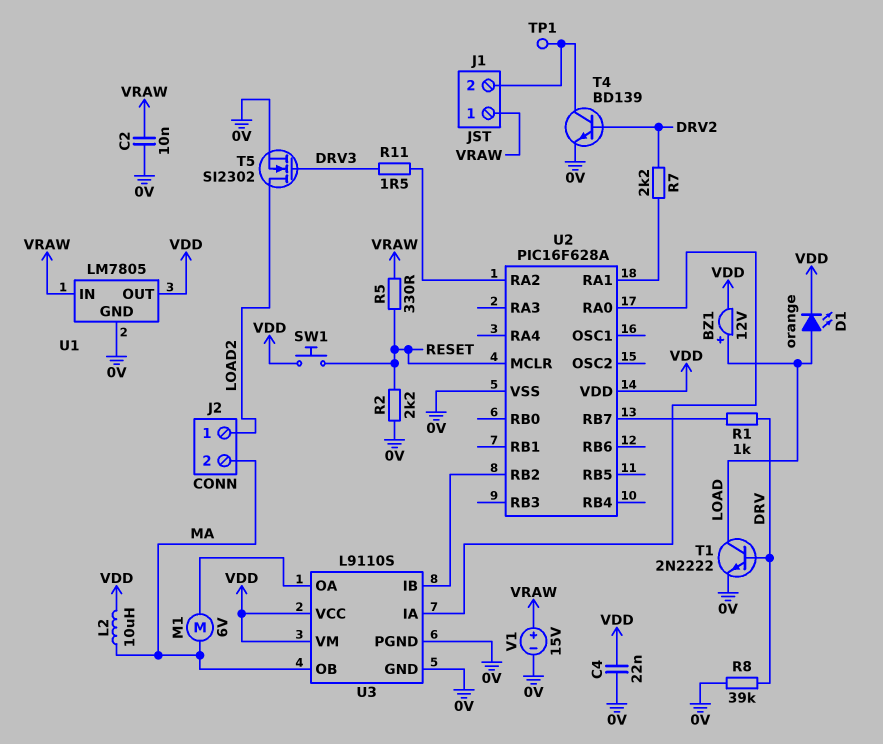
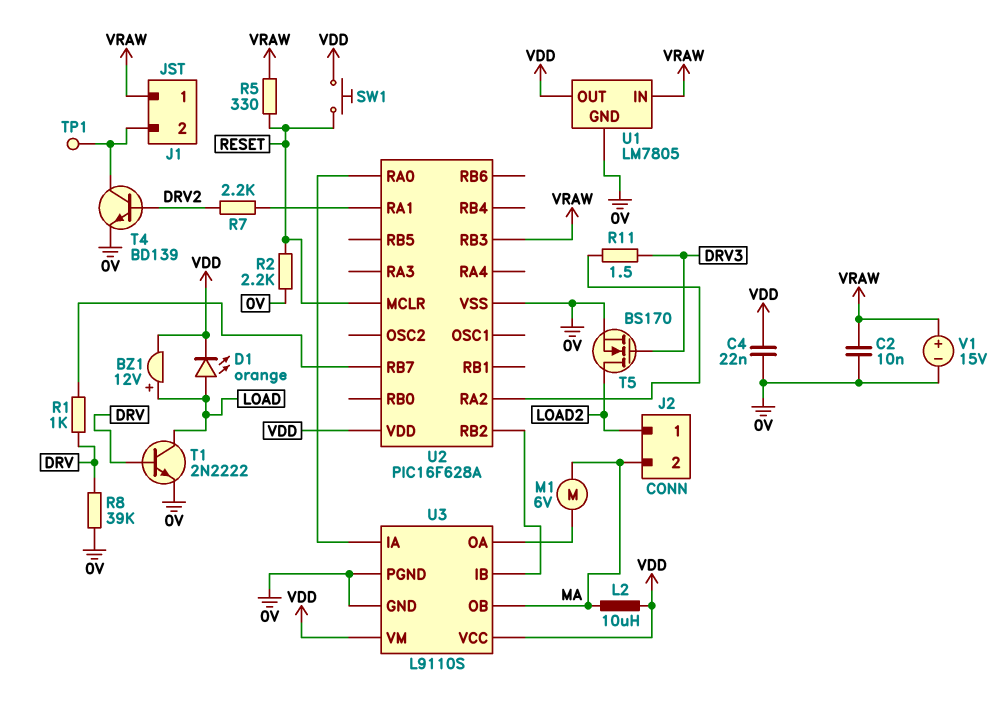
T5: NMOS SI2302 (G DRV3, D LOAD2, S 0V) -> NMOS BS170 (G DRV3, D LOAD2, S 0V)
U2 pin RB3: none -> VRAW

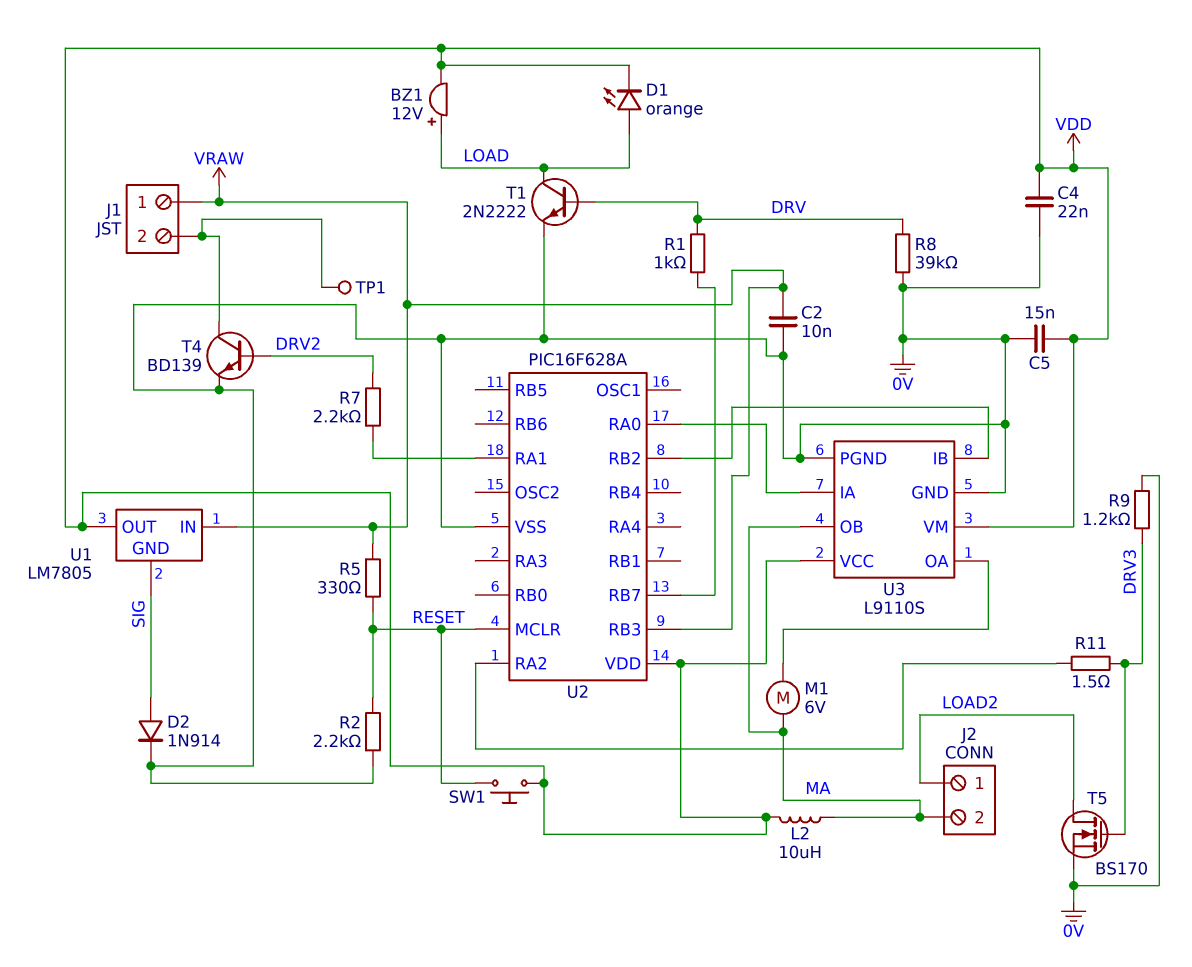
C5: none -> 15nF (0V, VDD)
D2: none -> diode 1N914 (A SIG, K 0V)
R9: none -> 1.2k (0V, DRV3)
U1 pin GND: 0V -> SIG
V1: 15V (plus VRAW, minus 0V) -> none

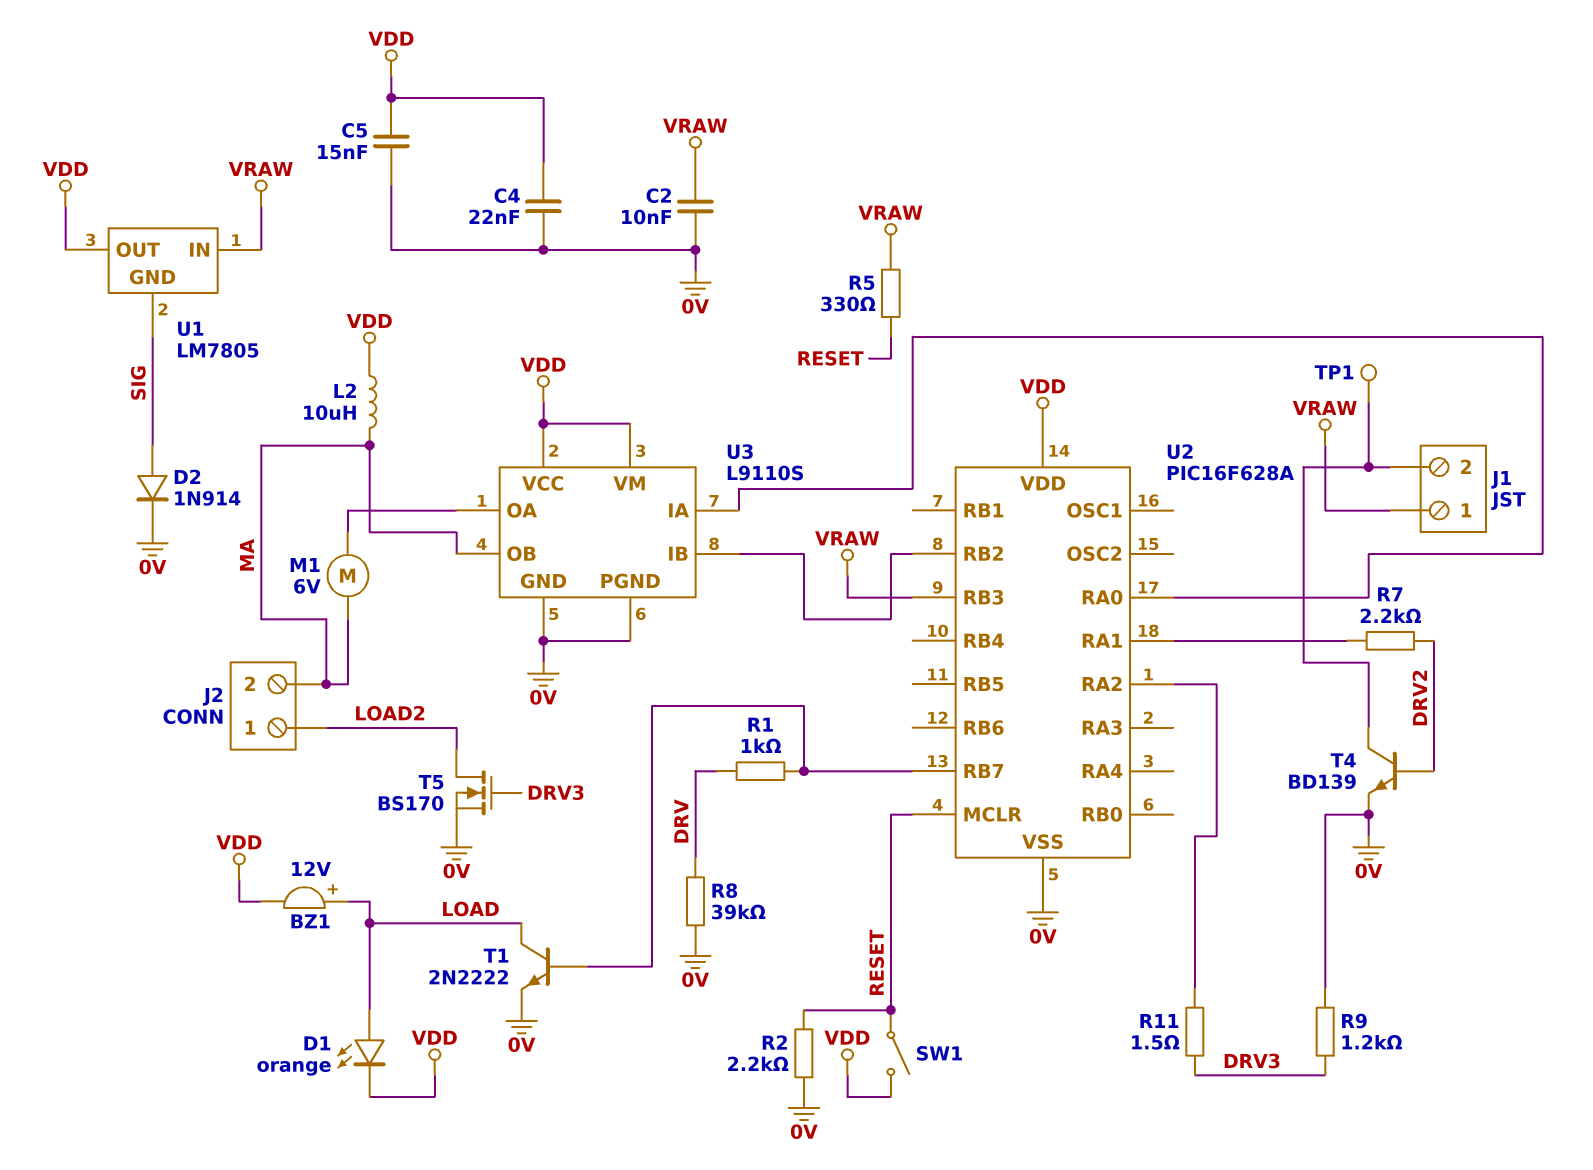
SW1: button (RESET, VDD) -> switch (RESET, VDD)
T1: NPN 2N2222 (B DRV, C LOAD, E 0V) -> NPN 2N2222 (B U2/RB7, C LOAD, E 0V)

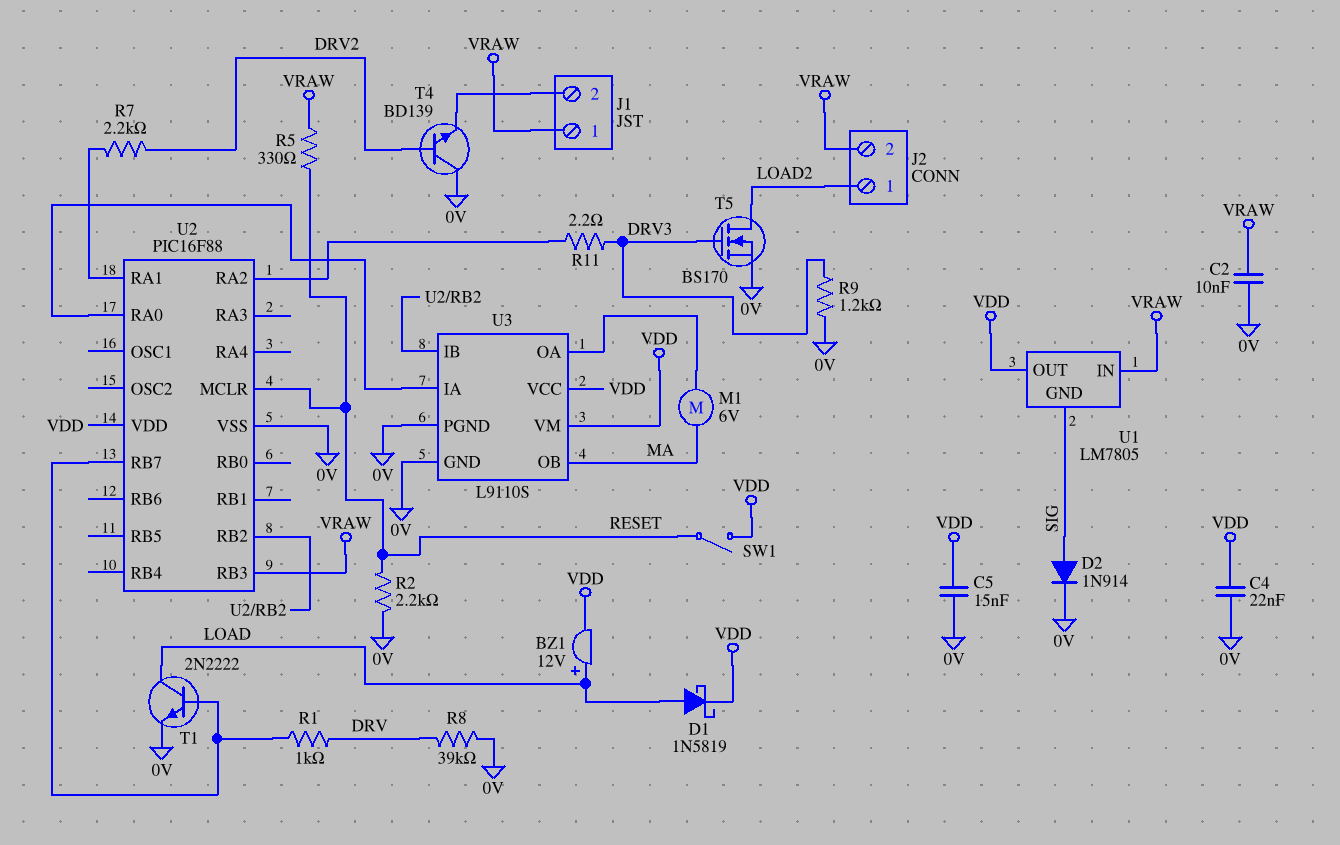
D1: LED orange (A LOAD, K VDD) -> schottky 1N5819 (A LOAD, K VDD)
J2 pin 2: MA -> VRAW
L2: 10uH (MA, VDD) -> none
R11: 1.5 (DRV3, U2/RA2) -> 2.2 (DRV3, U2/RA2)
T4: NPN BD139 (B DRV2, C J1/2, E 0V) -> NPN BD139 (B DRV2, C 0V, E J1/2)
TP1: test point (J1/2) -> none
U2: PIC16F628A -> PIC16F88

